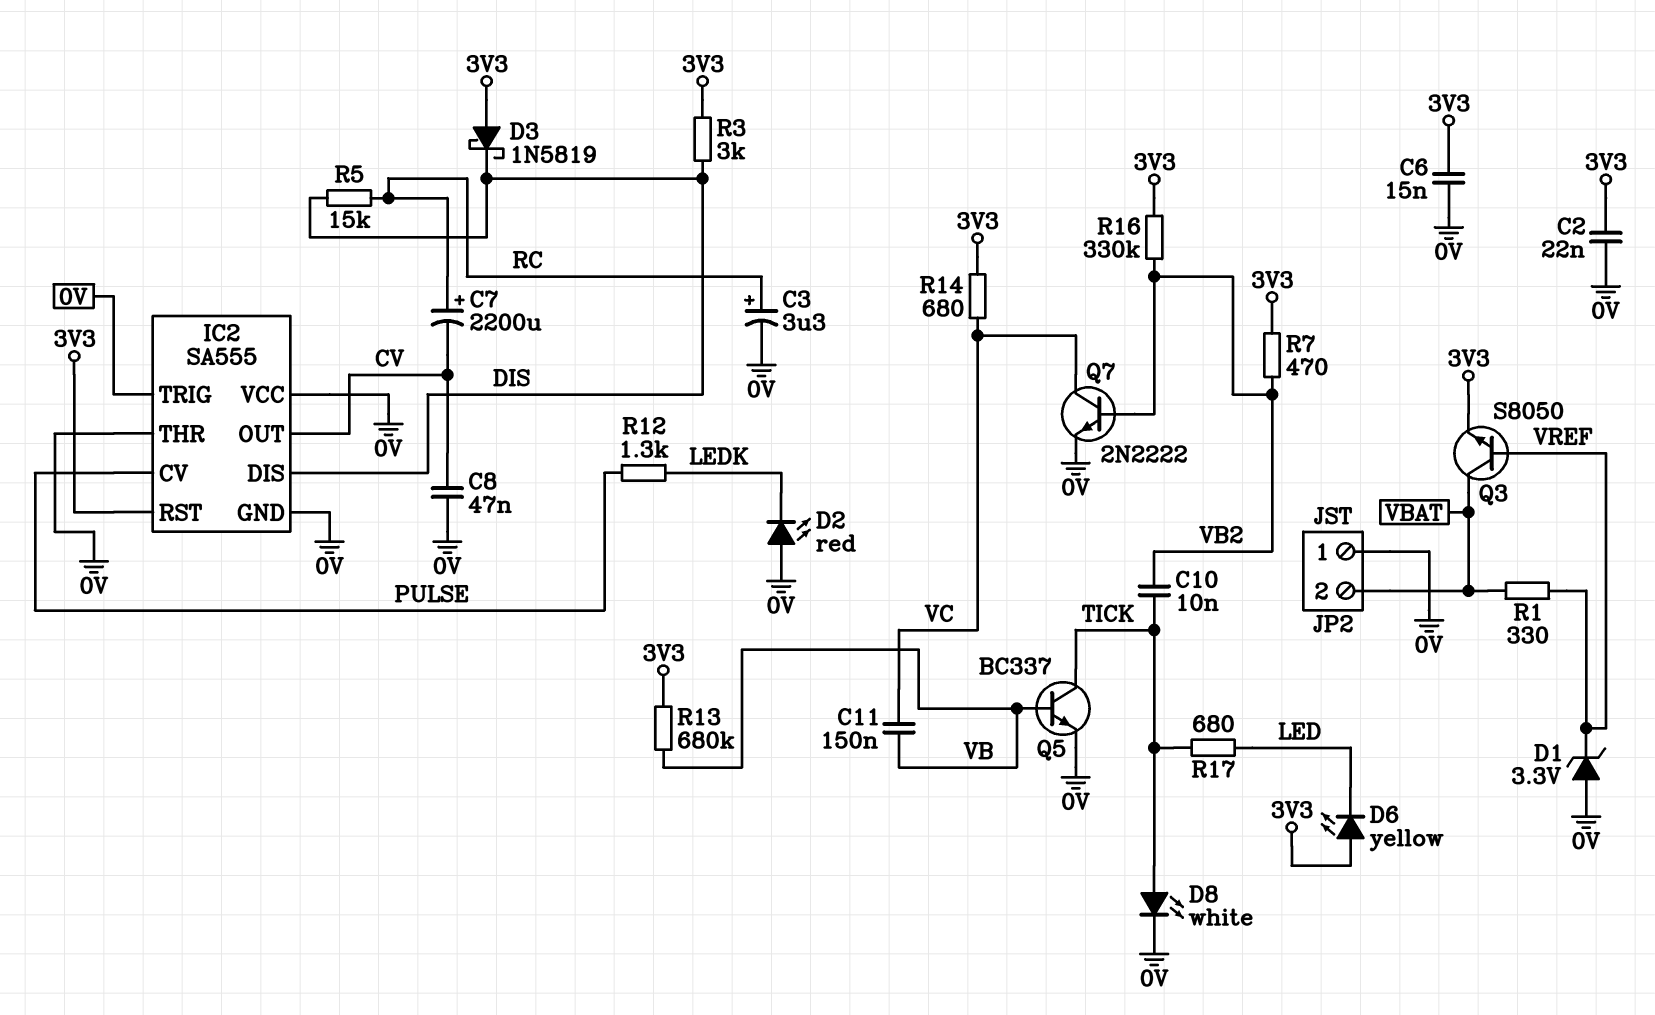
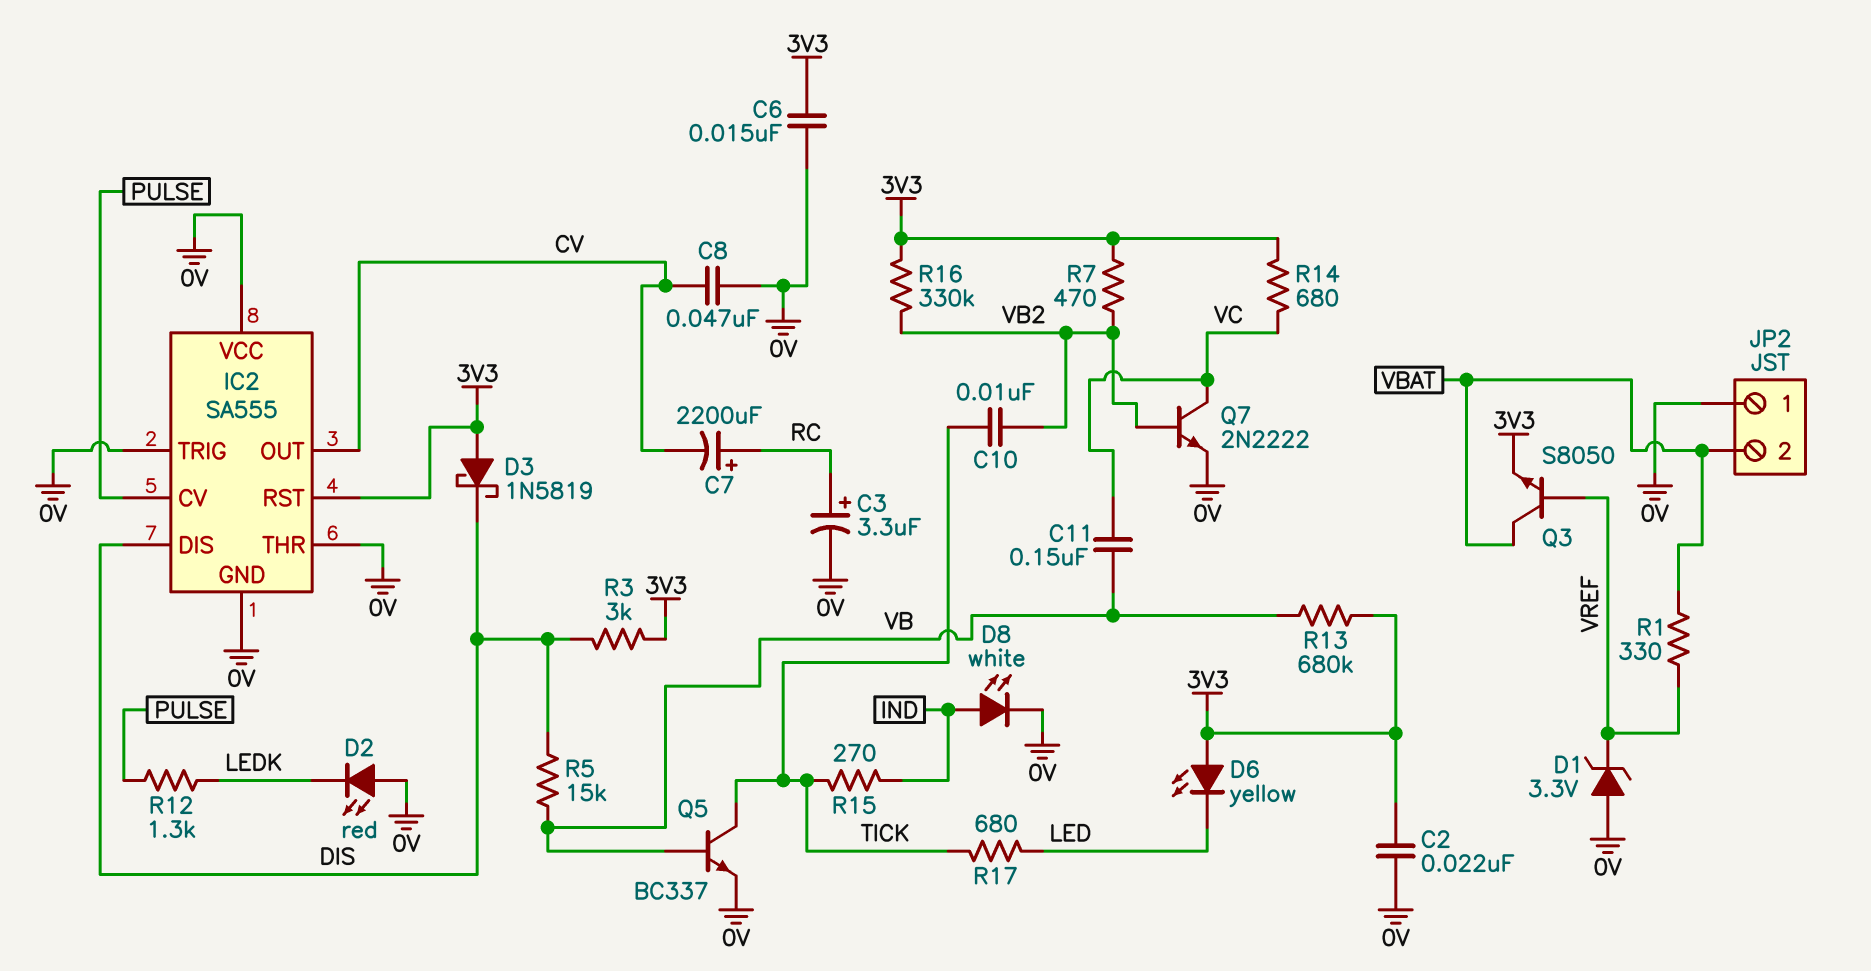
D8: LED white (A TICK, K 0V) -> LED white (A IND, K 0V)
R5: 15k (DIS, RC) -> 15k (DIS, VB)
R15: none -> 270 (IND, TICK)

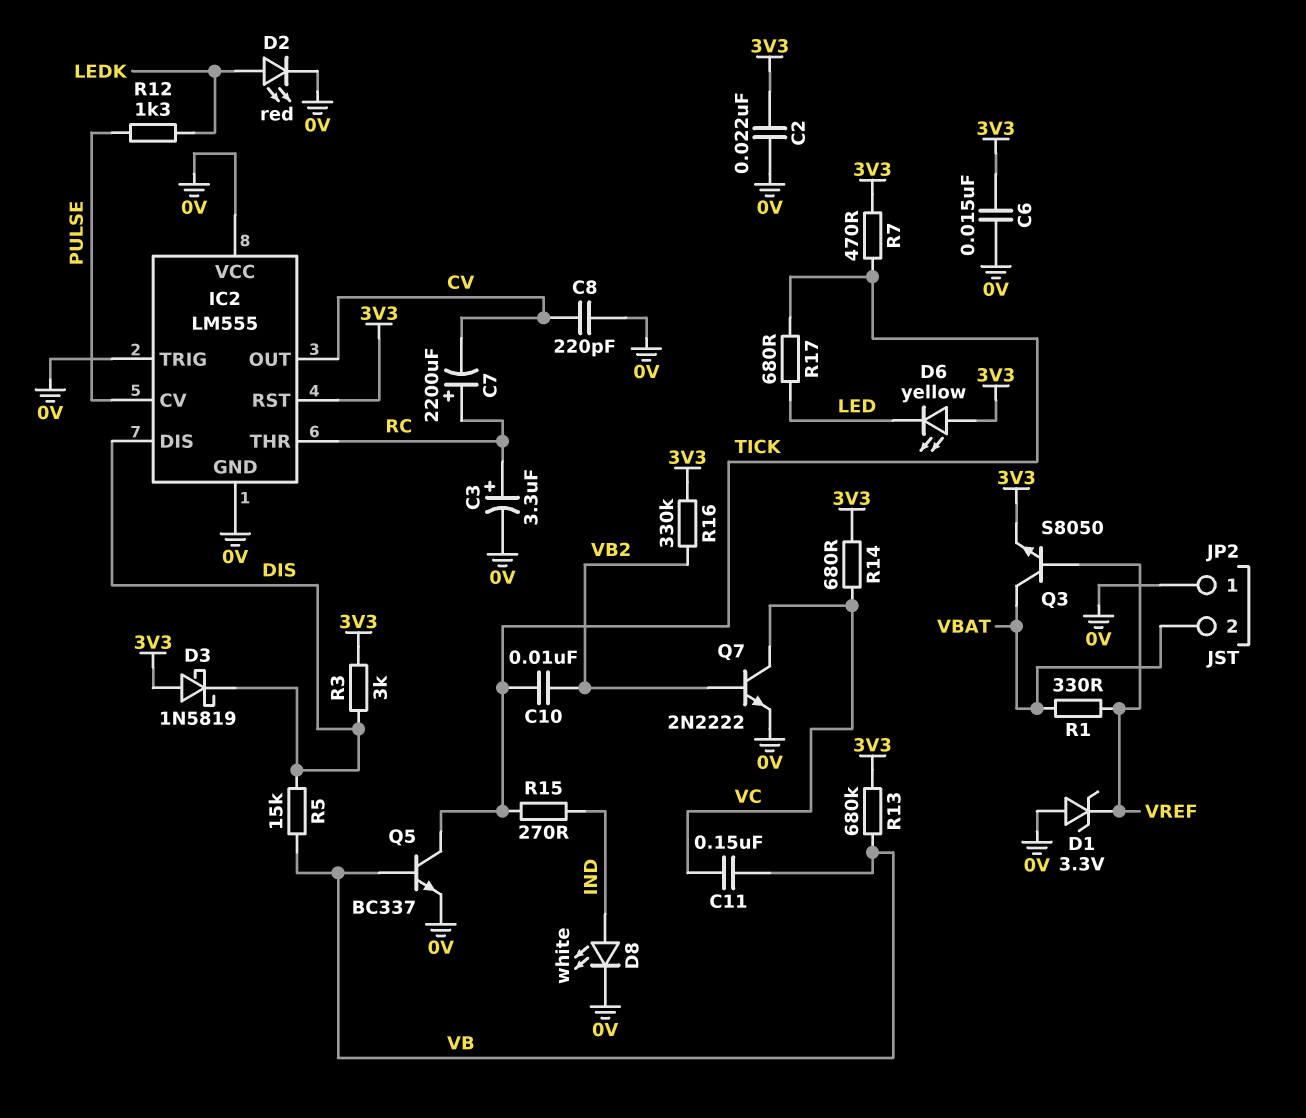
C8: 47nF (0V, CV) -> 220pF (0V, CV)
D2: LED red (A 0V, K LEDK) -> LED red (A LEDK, K 0V)
IC2: SA555 -> LM555
IC2 pin THR: 0V -> RC
R7: 470 (3V3, VB2) -> 470 (3V3, TICK)

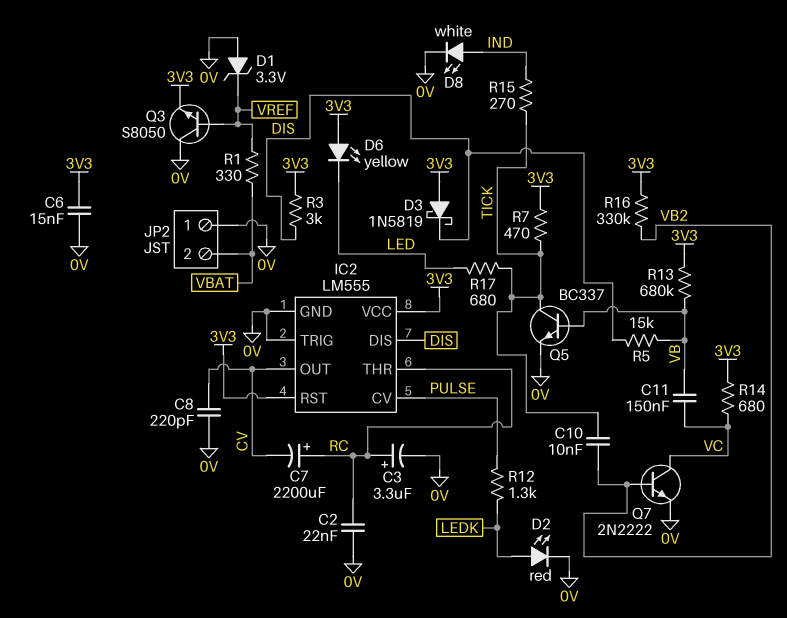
C2: 22nF (0V, 3V3) -> 22nF (0V, RC)
IC2 pin VCC: 0V -> 3V3
Q3: NPN S8050 (B VREF, C VBAT, E 3V3) -> NPN S8050 (B VREF, C 0V, E 3V3)

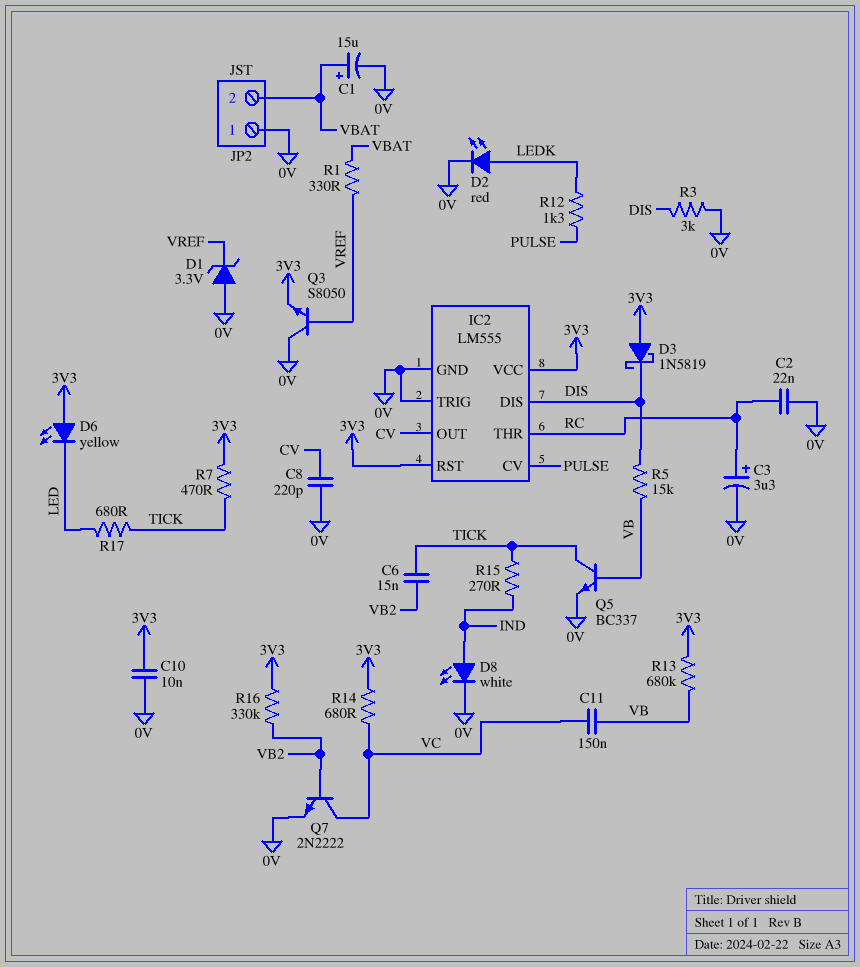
C1: none -> 15uF (plus VBAT, minus 0V)
C6: 15nF (0V, 3V3) -> 15nF (TICK, VB2)
C7: 2200uF (plus RC, minus CV) -> none
C10: 10nF (TICK, VB2) -> 10nF (0V, 3V3)
R3: 3k (3V3, DIS) -> 3k (0V, DIS)

